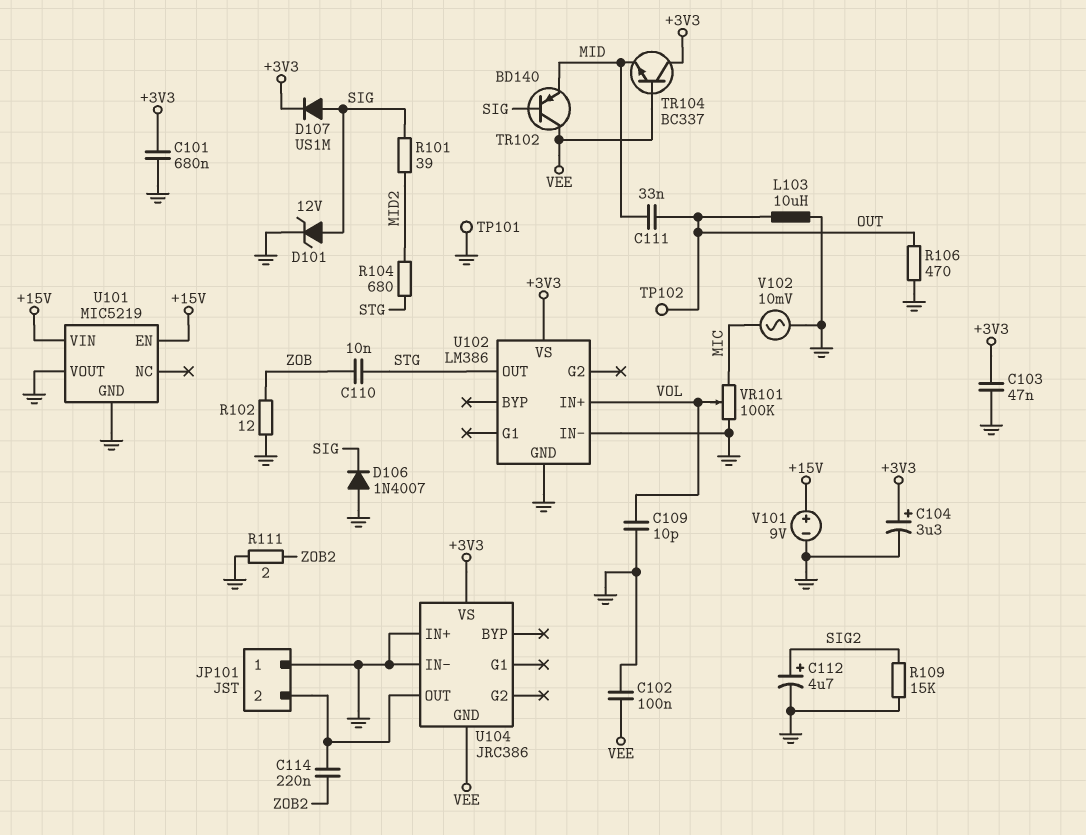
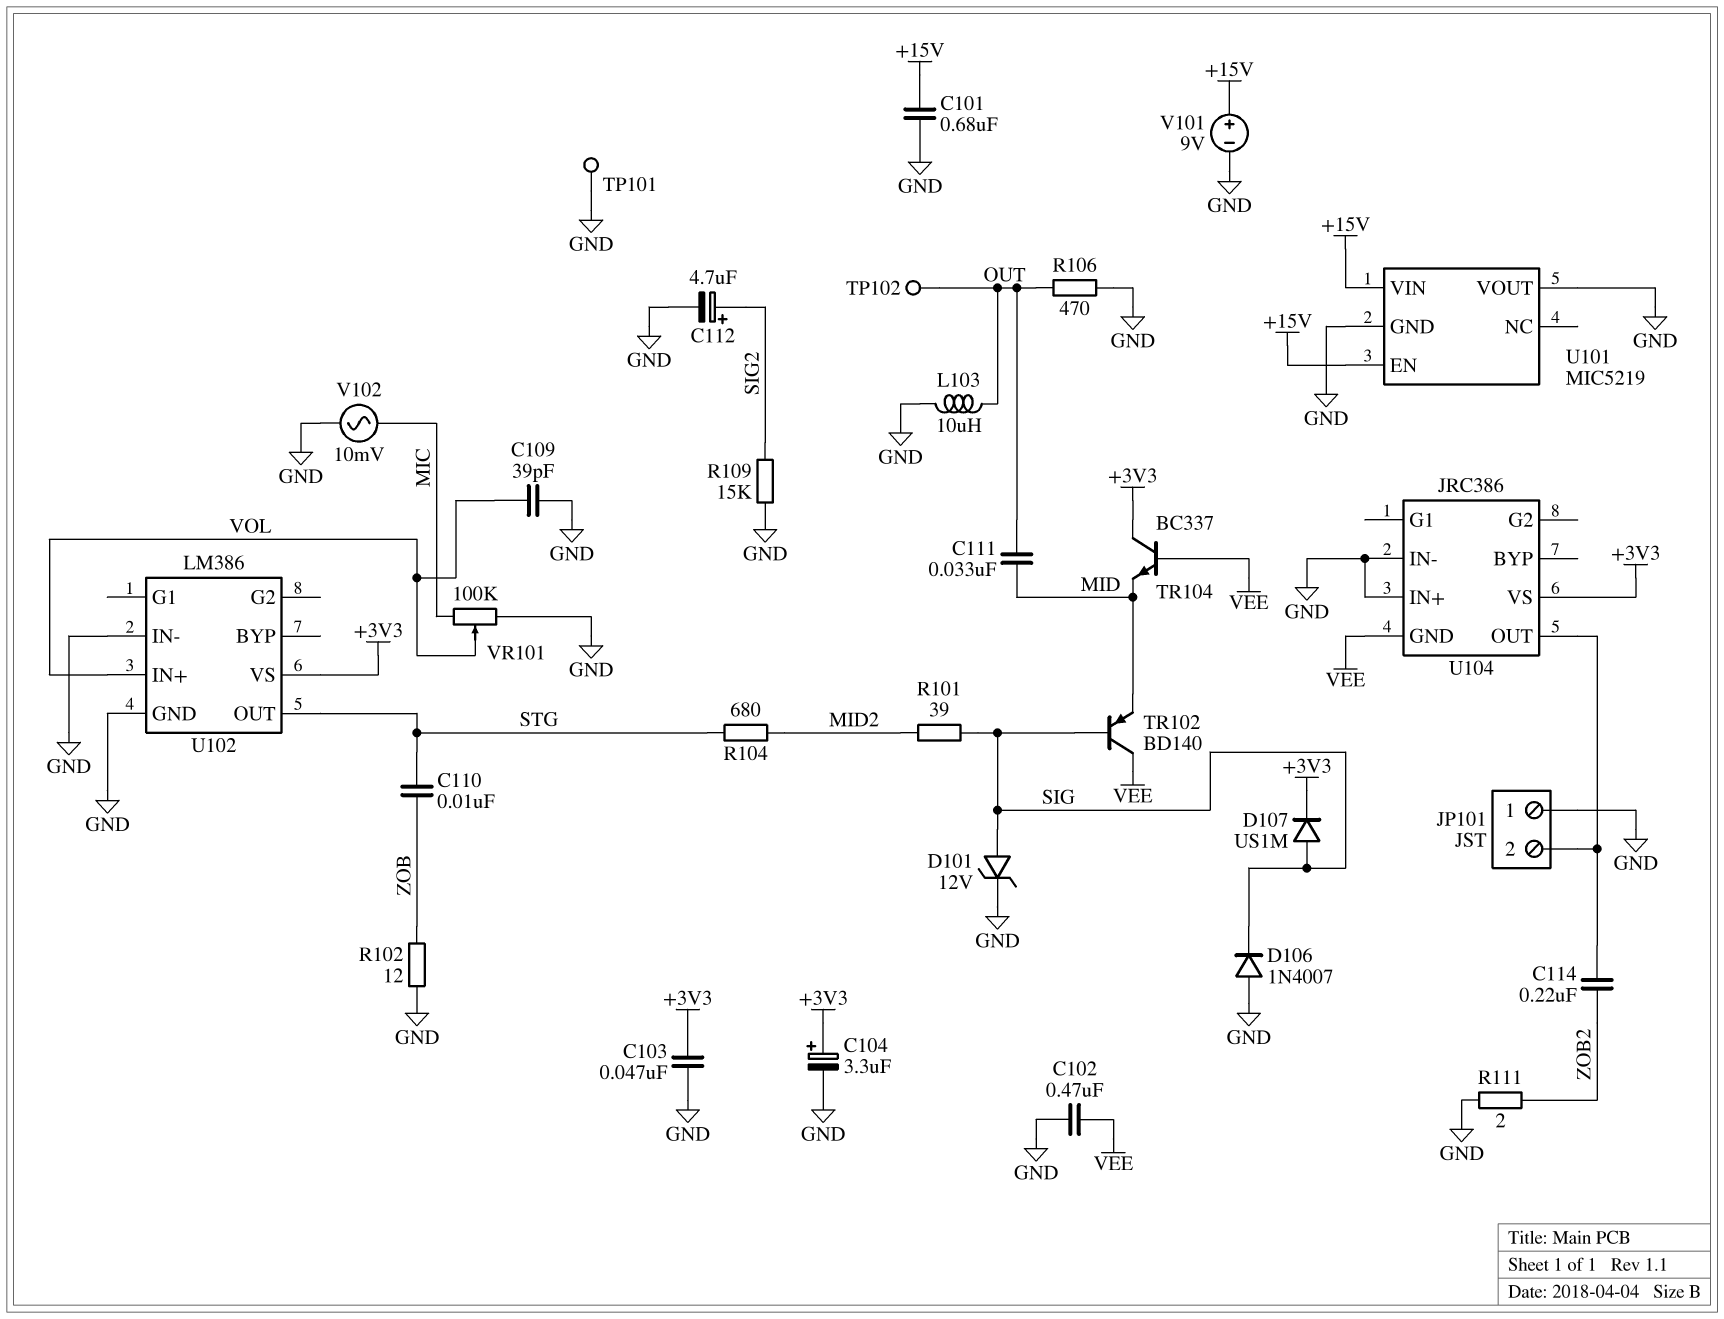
C101: 680nF (+3V3, GND) -> 680nF (+15V, GND)
C102: 100nF (GND, VEE) -> 470nF (GND, VEE)
C109: 10pF (GND, VOL) -> 39pF (GND, VOL)

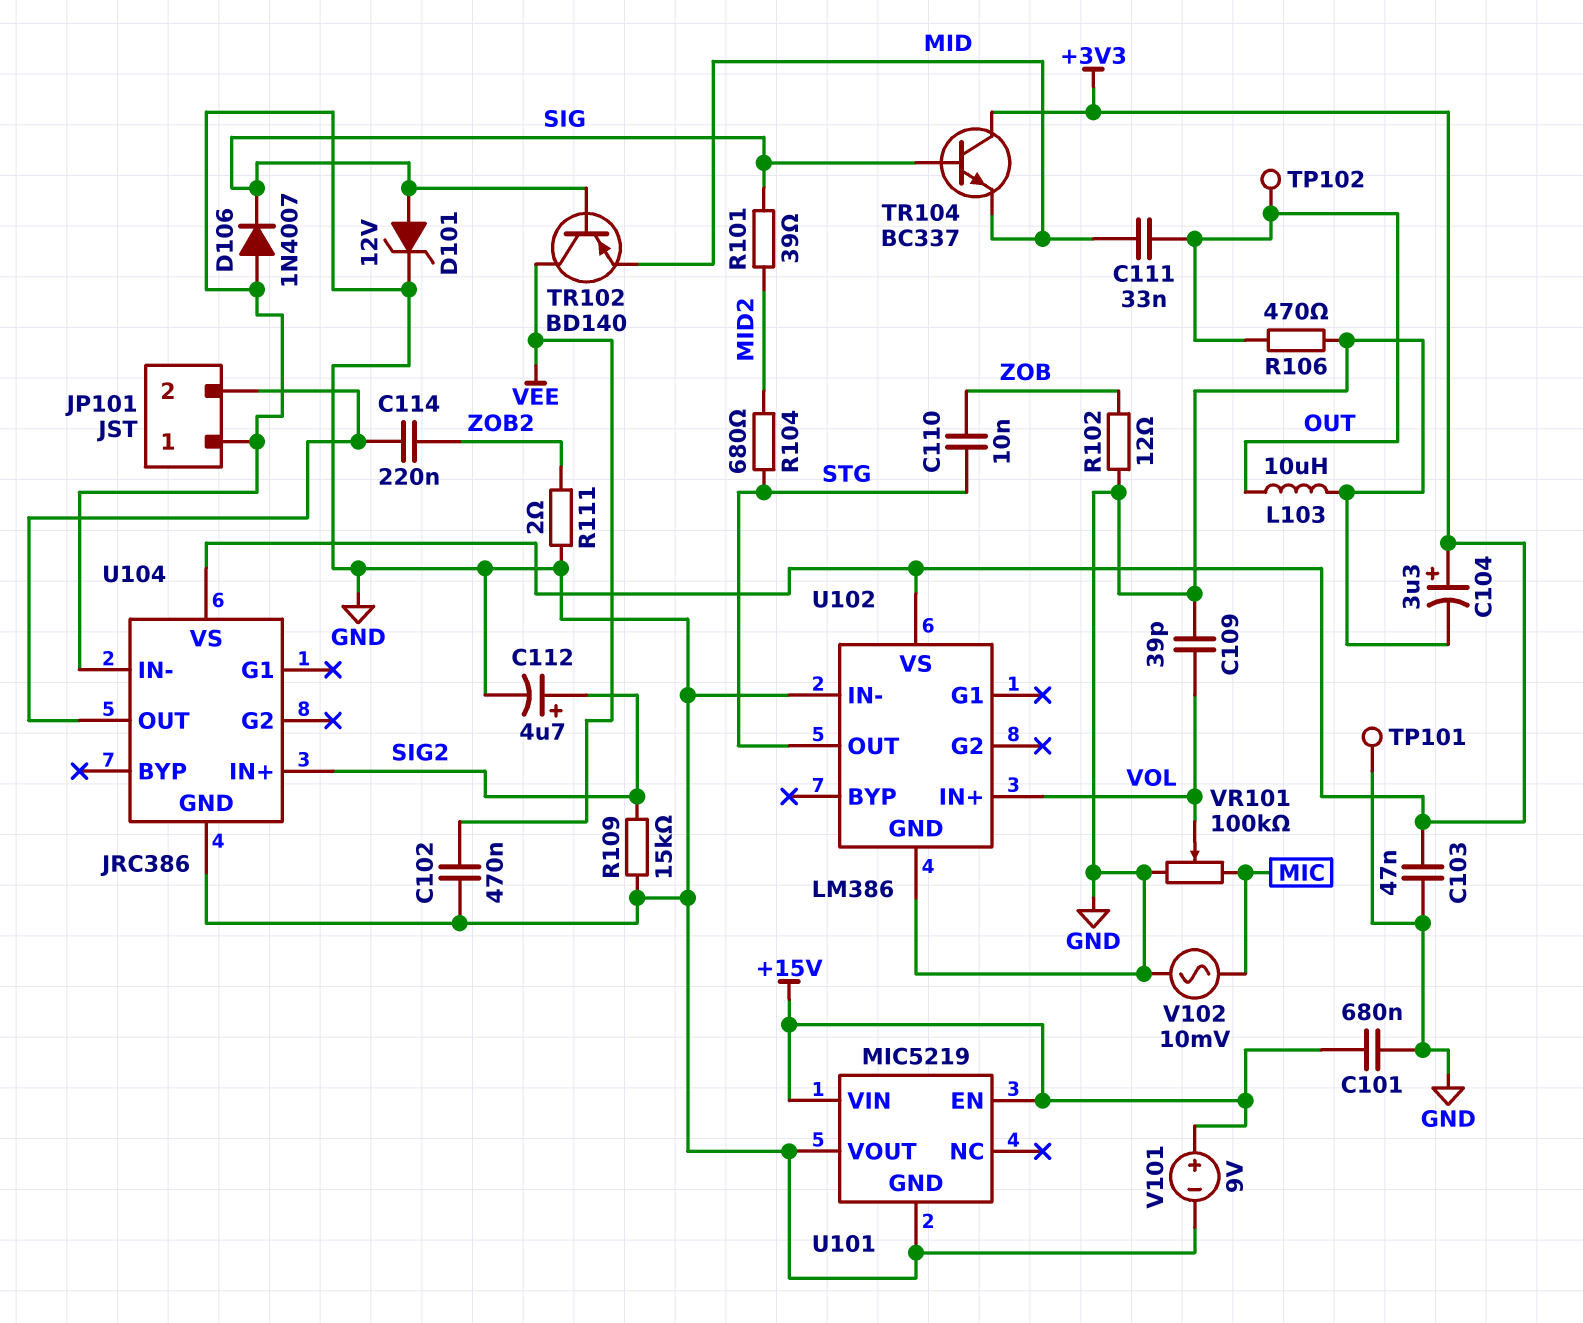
D107: diode US1M (A SIG, K +3V3) -> none
TR104: NPN BC337 (B VEE, C +3V3, E MID) -> NPN BC337 (B SIG, C +3V3, E MID)
U104 pin GND: VEE -> GND
U104 pin IN+: GND -> SIG2

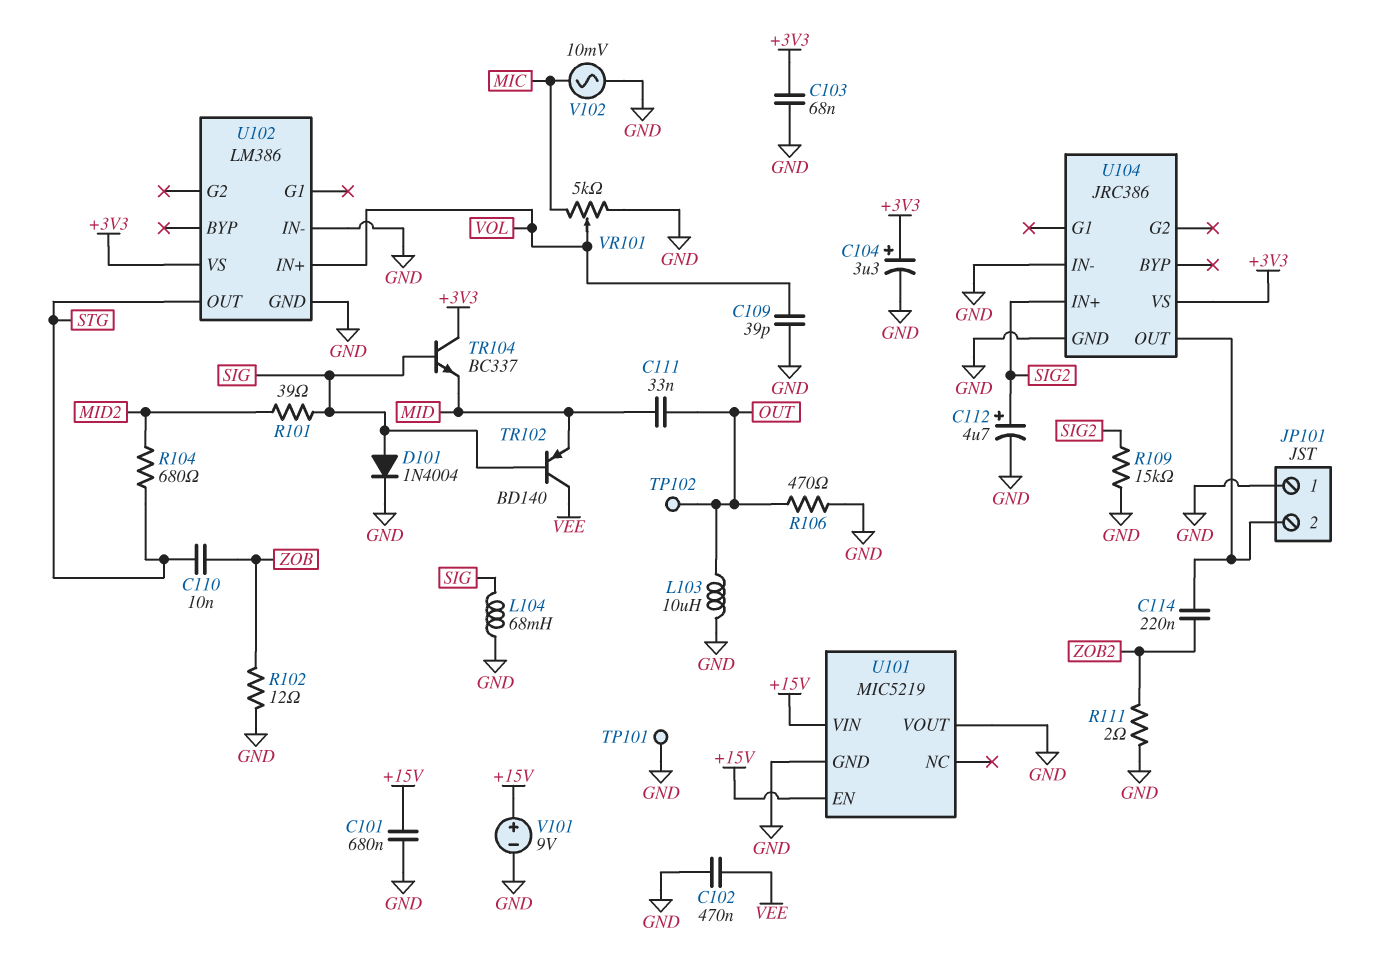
C103: 47nF (+3V3, GND) -> 68nF (+3V3, GND)
D101: zener 12V (A SIG, K GND) -> diode 1N4004 (A SIG, K GND)
D106: diode 1N4007 (A GND, K SIG) -> none
L104: none -> 68mH (GND, SIG)
VR101: 100k (GND, MIC, wiper VOL) -> 5k (GND, MIC, wiper VOL)

